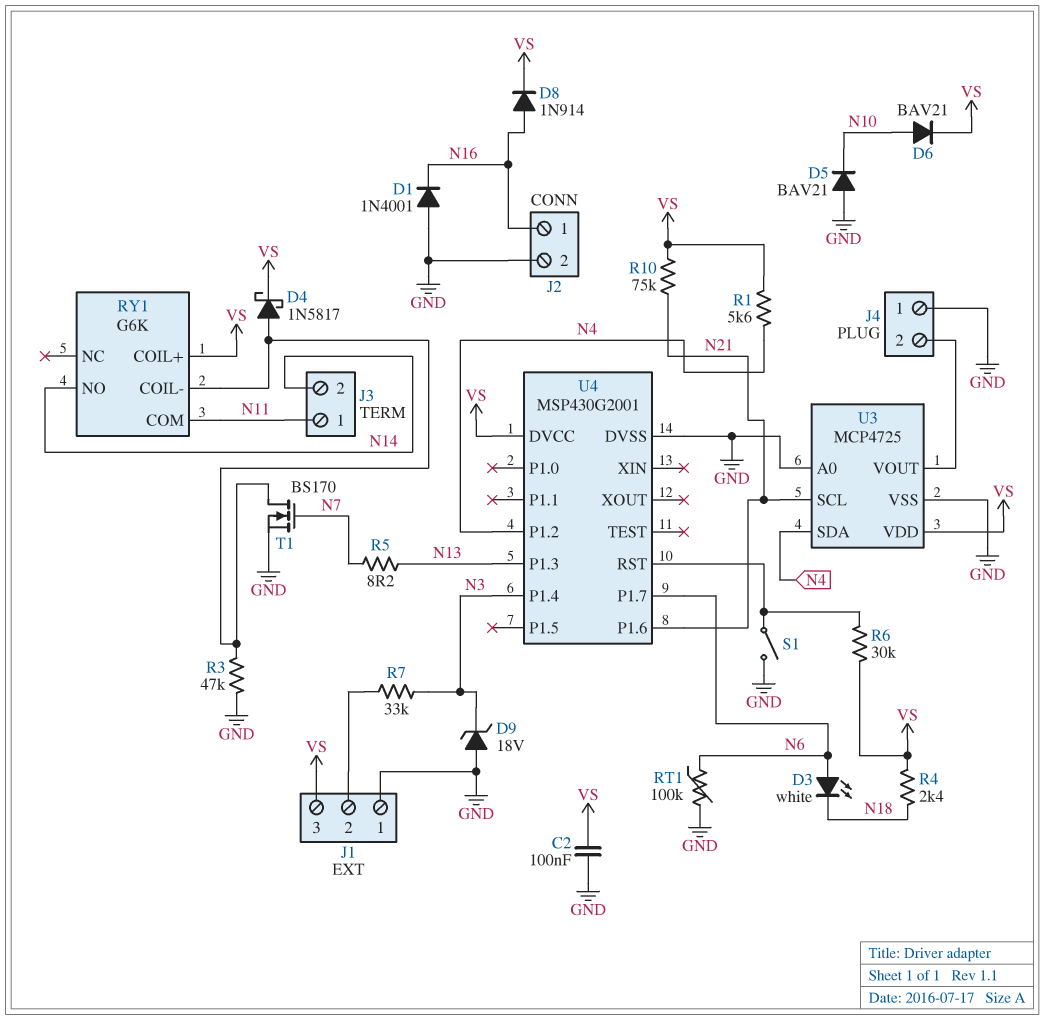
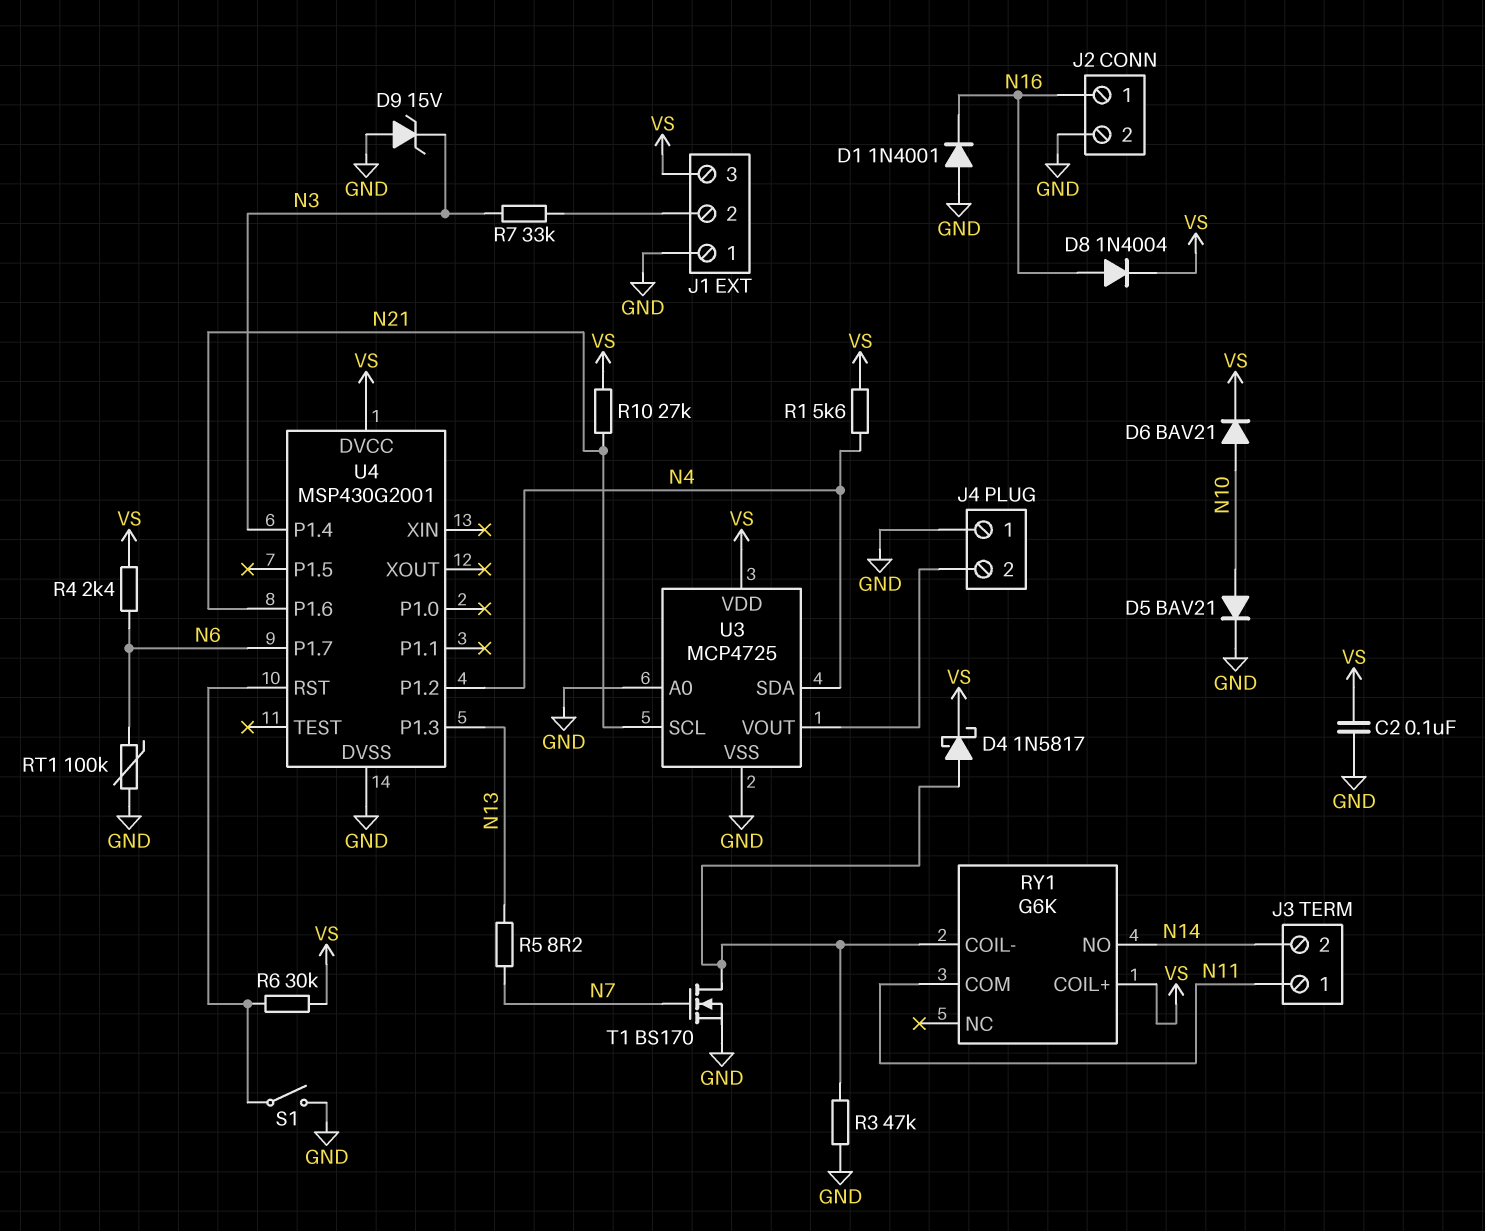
D3: LED white (A N6, K N18) -> none
D5: diode BAV21 (A GND, K N10) -> diode BAV21 (A N10, K GND)
D8: diode 1N914 (A N16, K VS) -> diode 1N4004 (A N16, K VS)
D9: zener 18V (A GND, K N3) -> zener 15V (A GND, K N3)
R4: 2.4k (N18, VS) -> 2.4k (N6, VS)
R10: 75k (N21, VS) -> 27k (N21, VS)

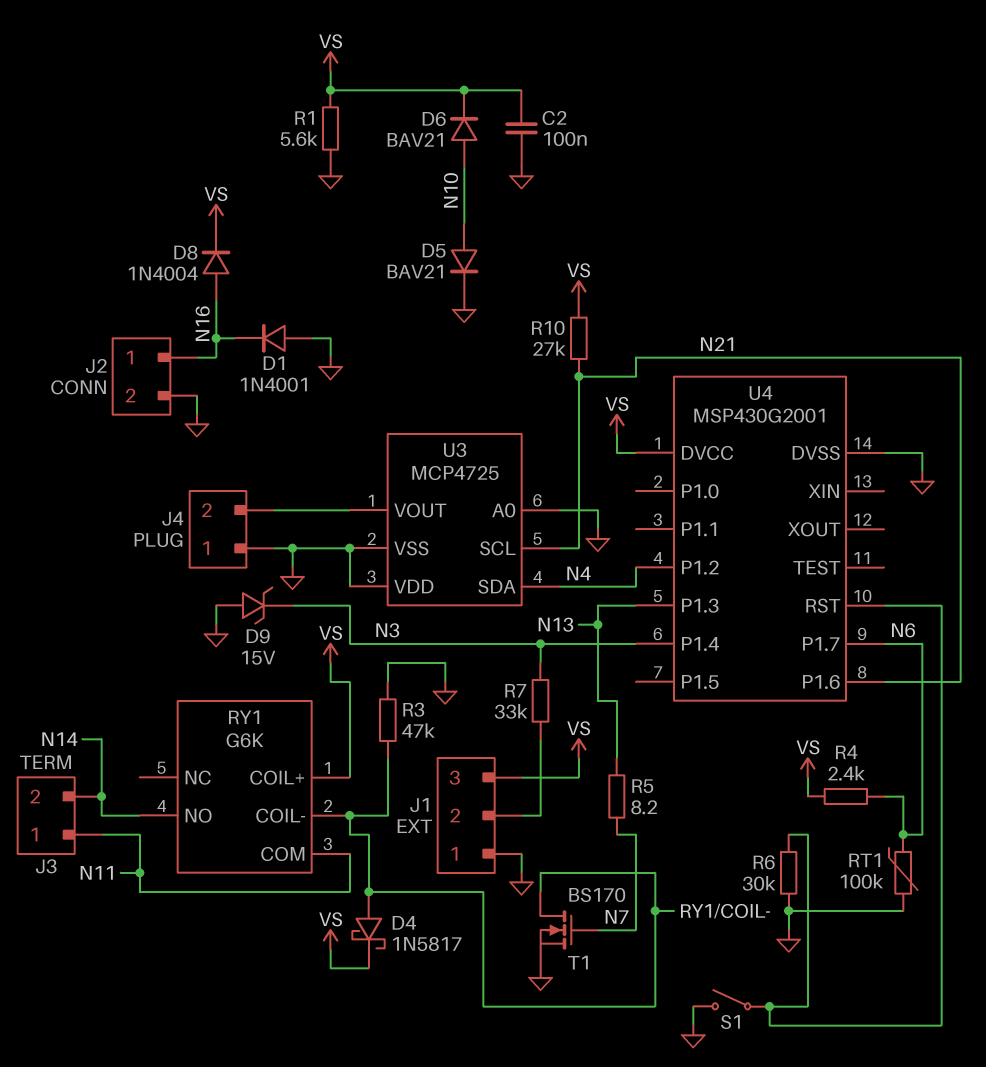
R1: 5.6k (N4, VS) -> 5.6k (GND, VS)
R6: 30k (U4/RST, VS) -> 30k (GND, U4/RST)
U3 pin VDD: VS -> GND

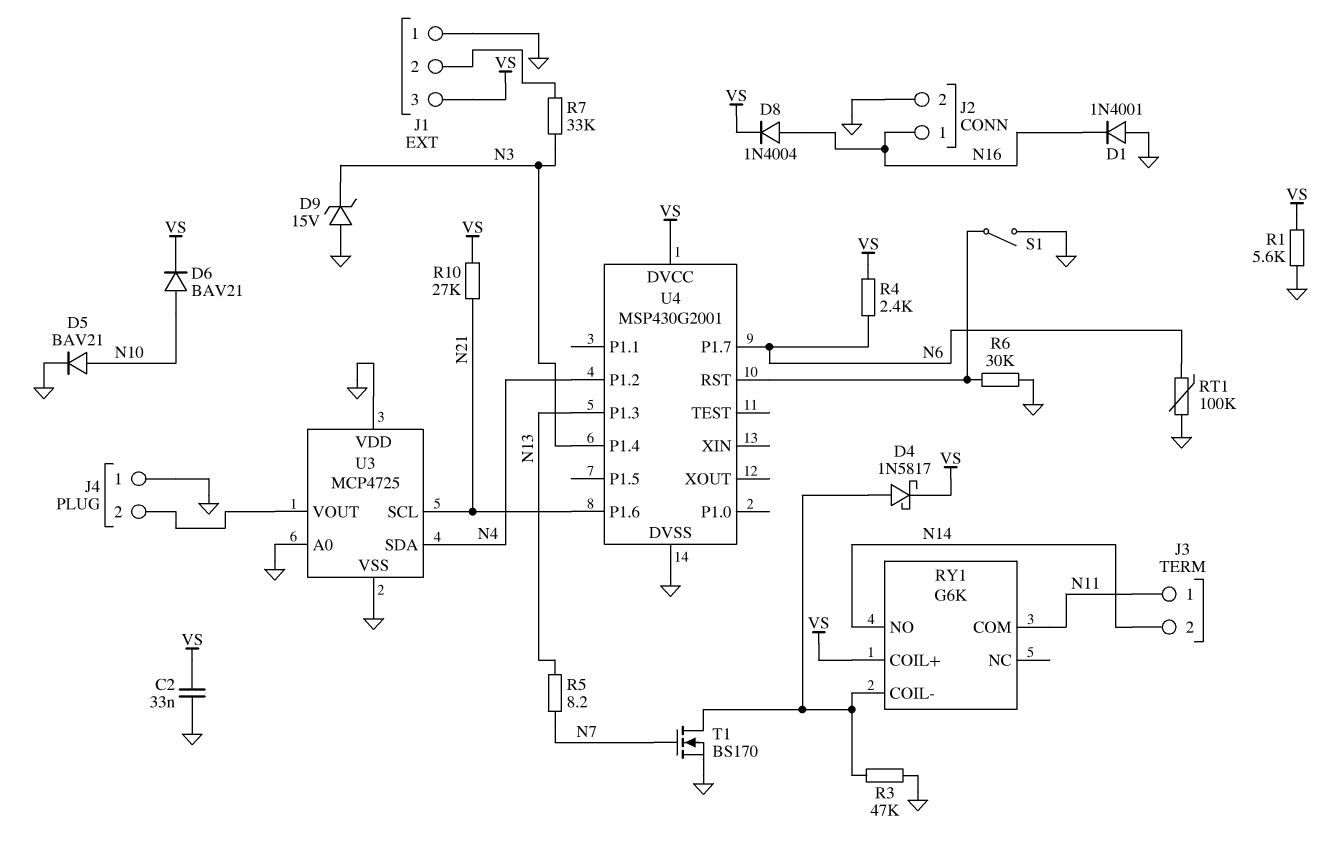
C2: 100nF (GND, VS) -> 33nF (GND, VS)

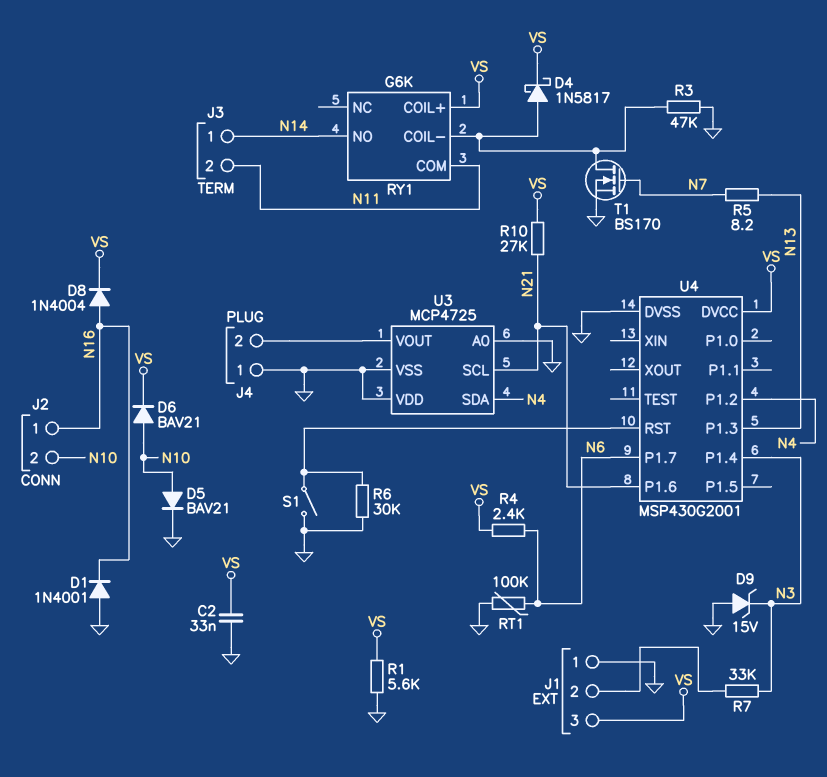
J2 pin 2: GND -> N10
J3 pin 1: N11 -> N14
J3 pin 2: N14 -> N11

